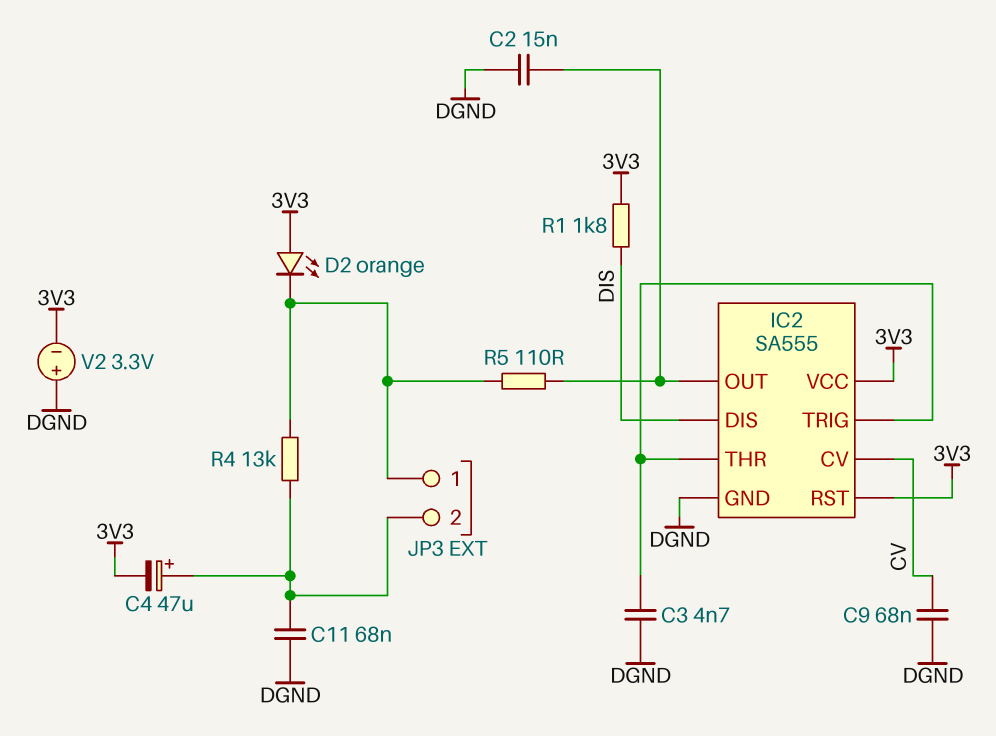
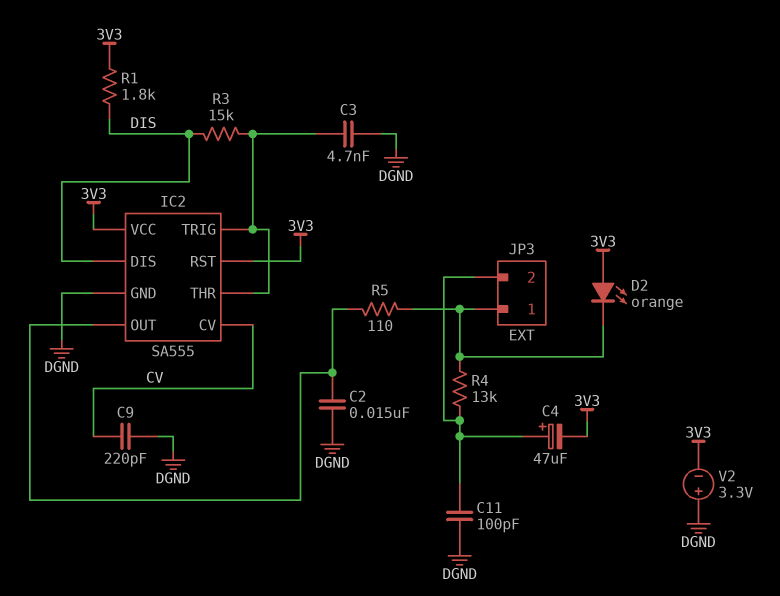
C9: 68nF (CV, DGND) -> 220pF (CV, DGND)
C11: 68nF (DGND, JP3/2) -> 100pF (DGND, JP3/2)
R3: none -> 15k (DIS, IC2/THR)

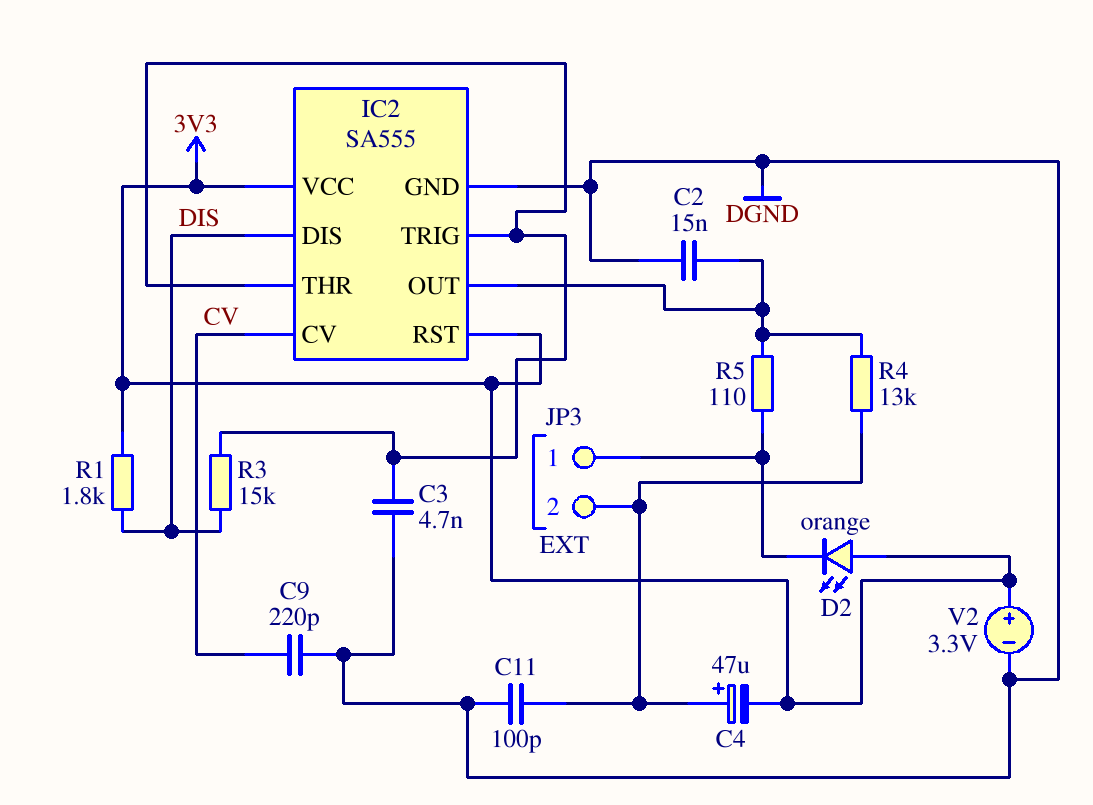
R4: 13k (JP3/1, JP3/2) -> 13k (IC2/OUT, JP3/2)
V2: 3.3V (plus DGND, minus 3V3) -> 3.3V (plus 3V3, minus DGND)

